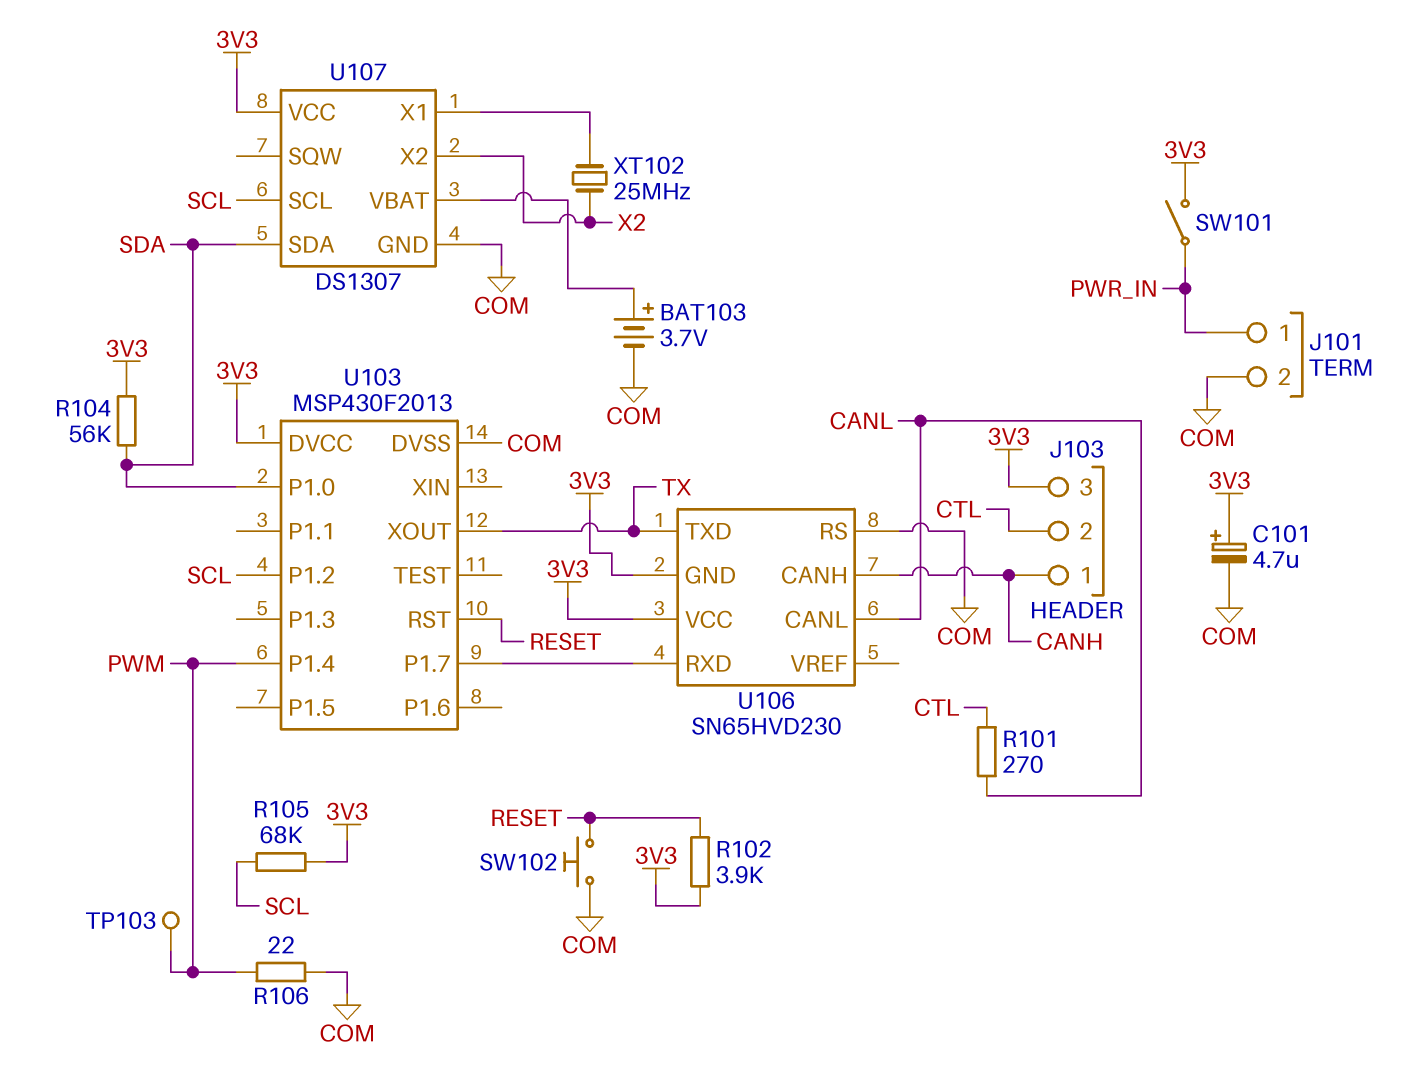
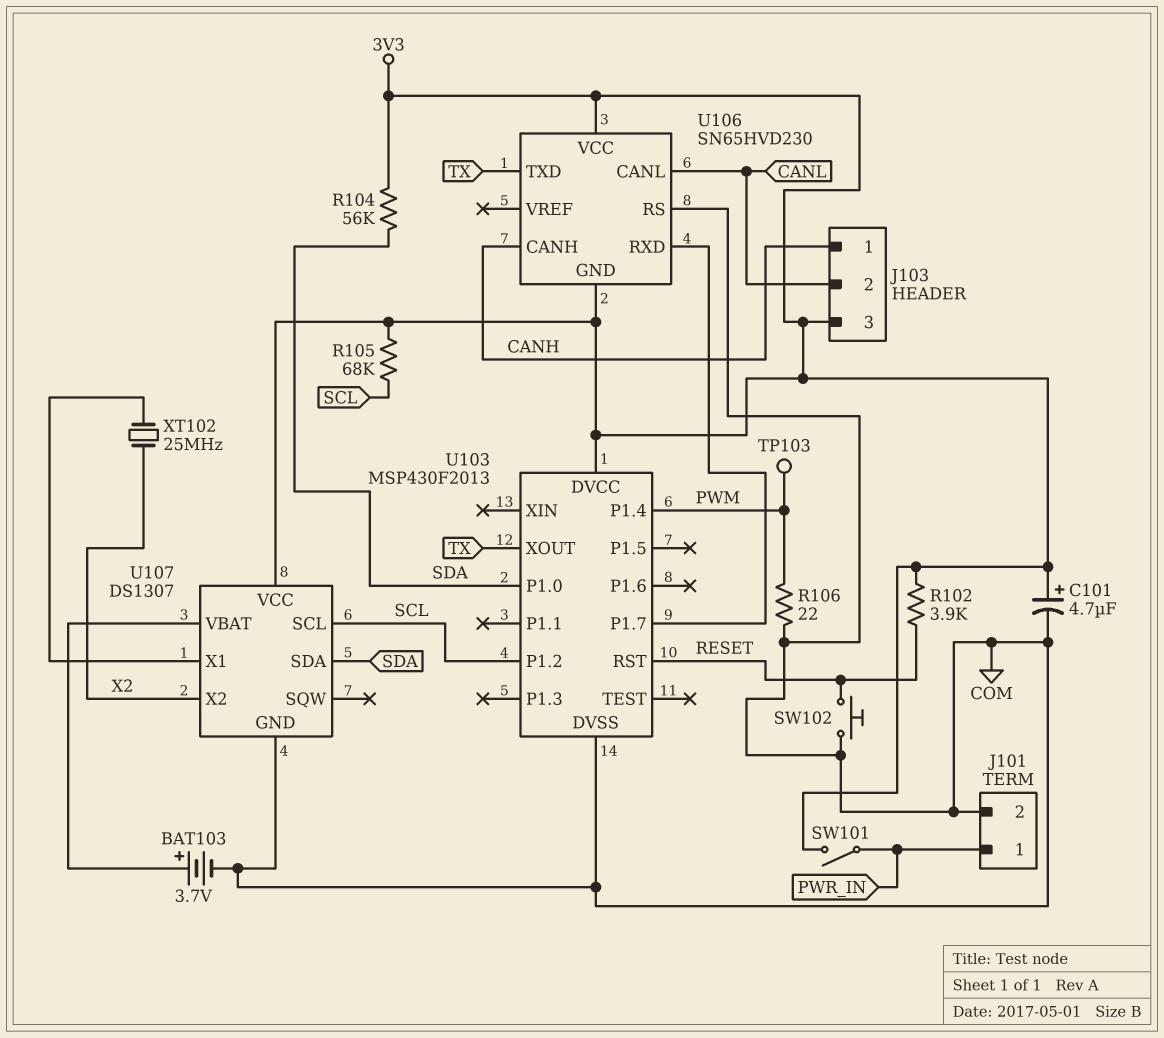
J103 pin 2: CTL -> CANL
R101: 270 (CANL, CTL) -> none

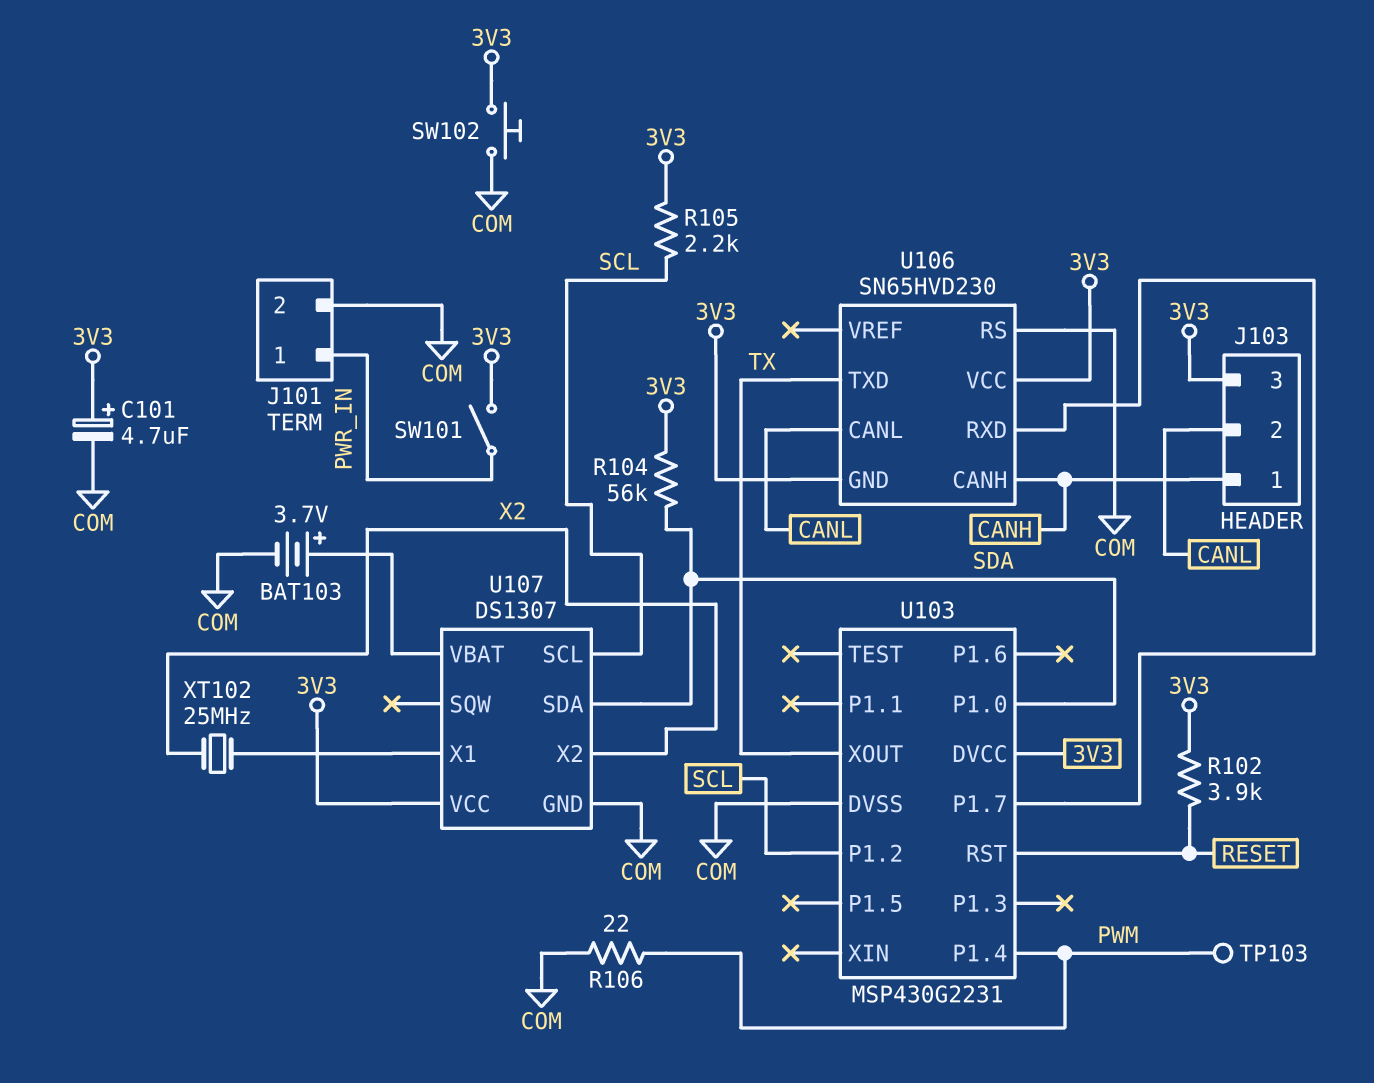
R105: 68k (3V3, SCL) -> 2.2k (3V3, SCL)
SW102: button (COM, RESET) -> button (3V3, COM)
U103: MSP430F2013 -> MSP430G2231

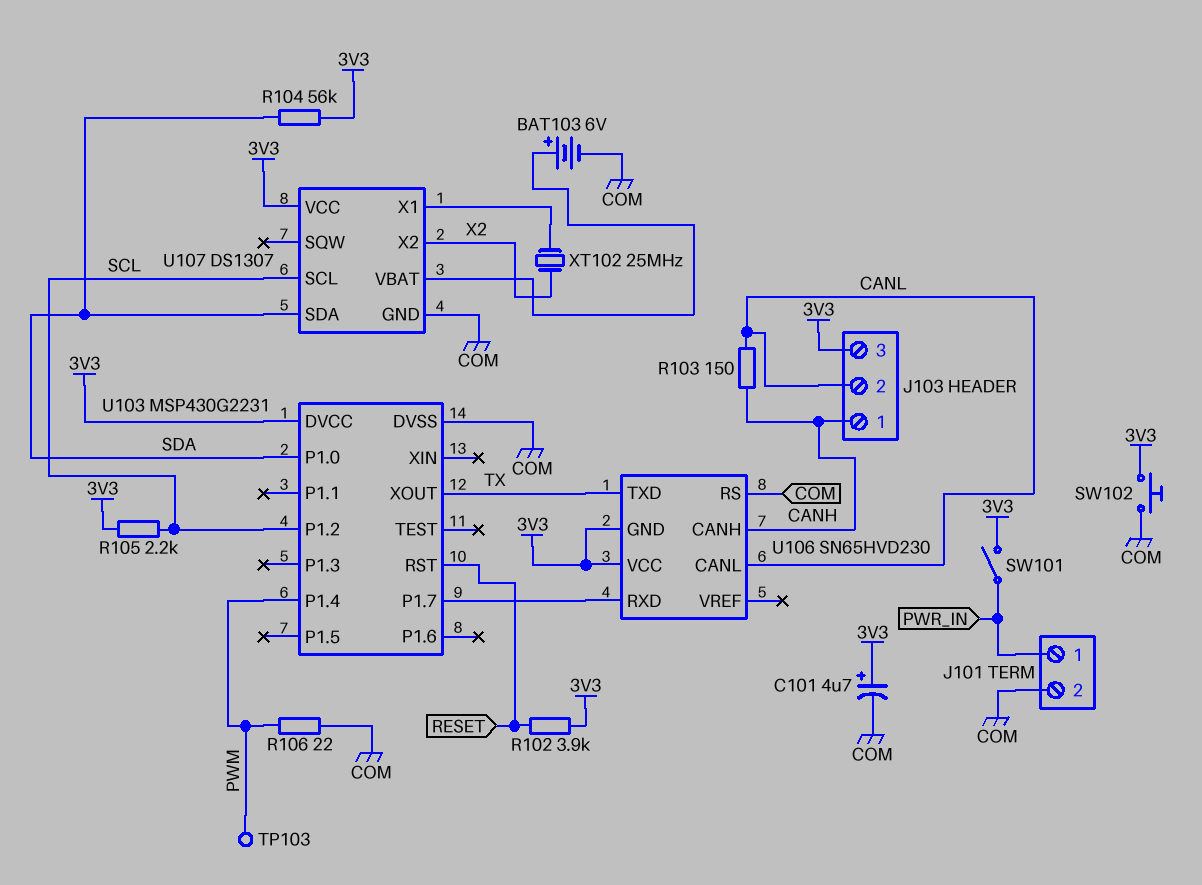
BAT103: 3.7V (plus U107/VBAT, minus COM) -> 6V (plus U107/VBAT, minus COM)
R103: none -> 150 (CANH, CANL)

